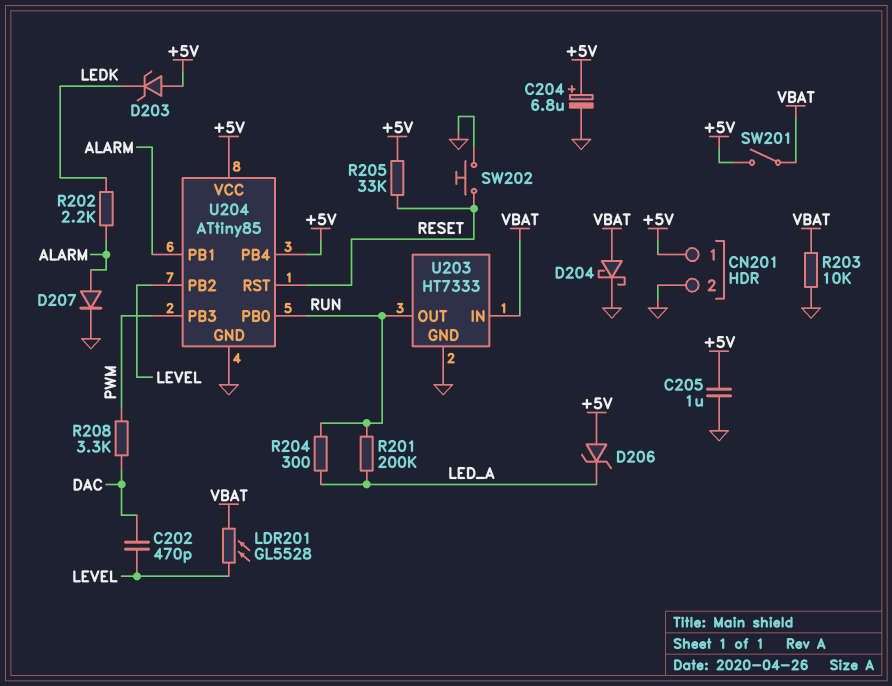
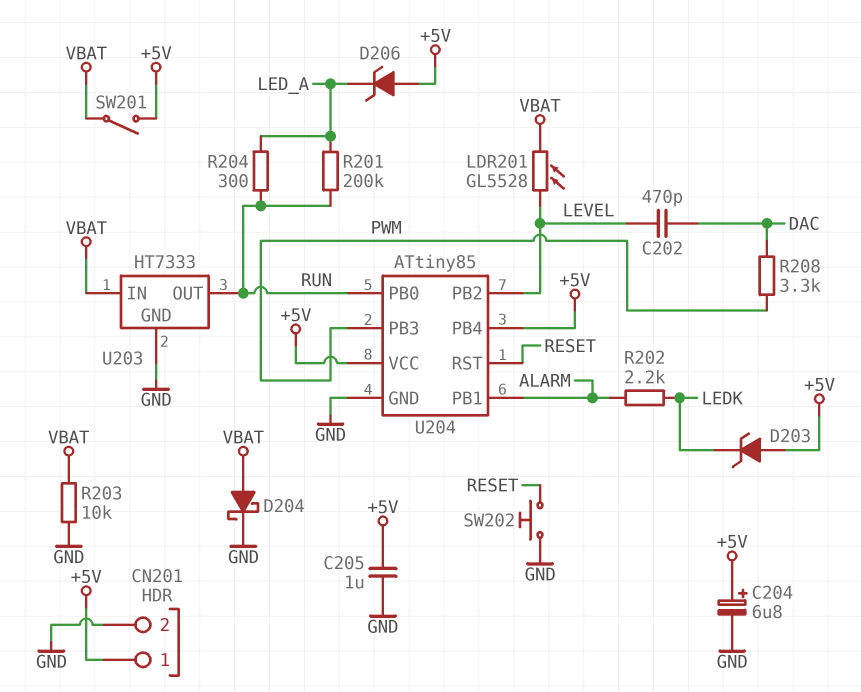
D207: diode (A ALARM, K GND) -> none
R205: 33k (+5V, RESET) -> none

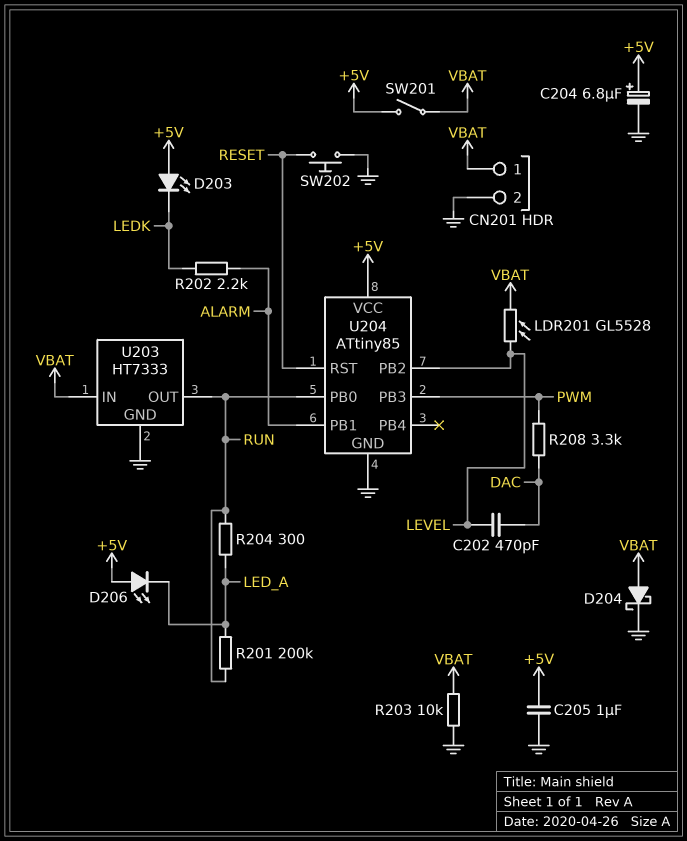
CN201 pin 1: +5V -> VBAT
D203: zener (A +5V, K LEDK) -> LED (A +5V, K LEDK)
D206: zener (A +5V, K LED_A) -> LED (A +5V, K LED_A)
U204 pin PB4: +5V -> none

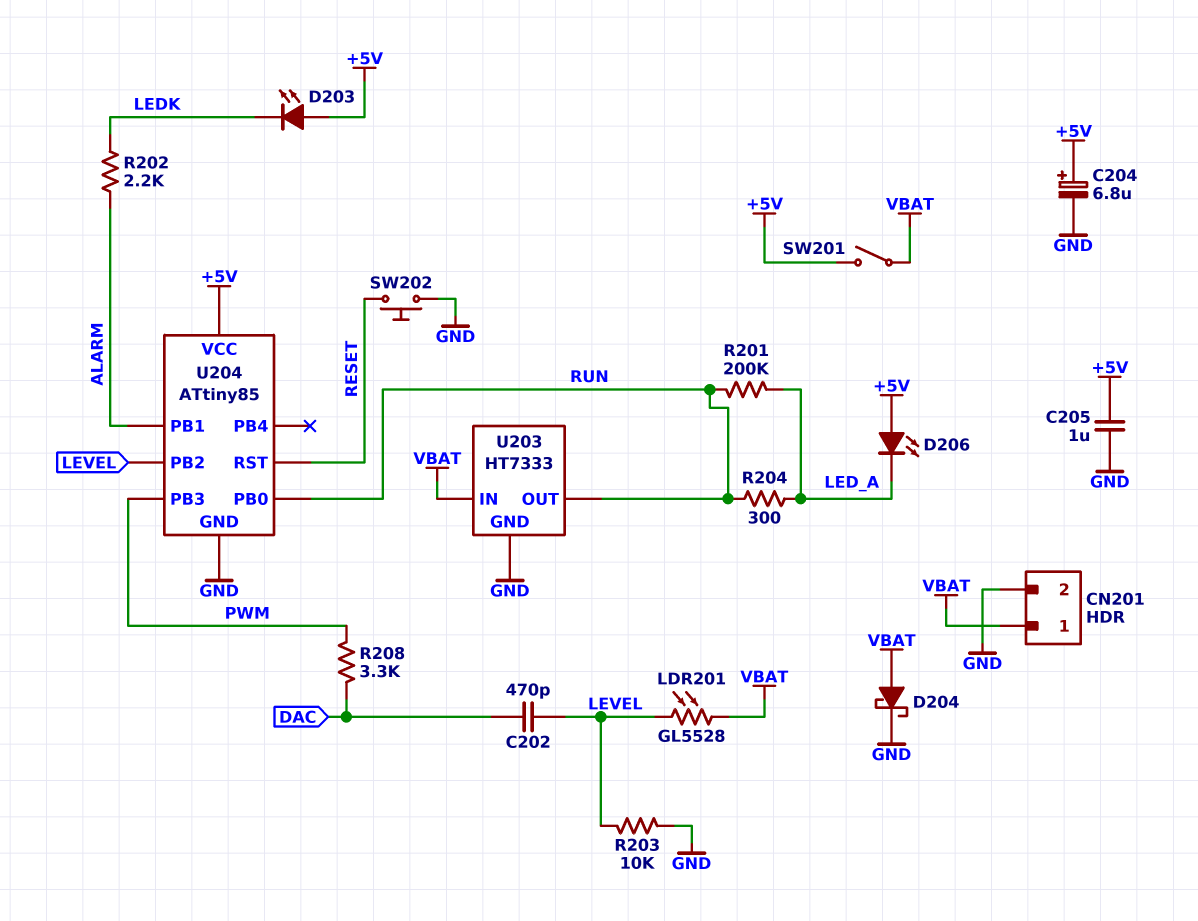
R203: 10k (GND, VBAT) -> 10k (GND, LEVEL)

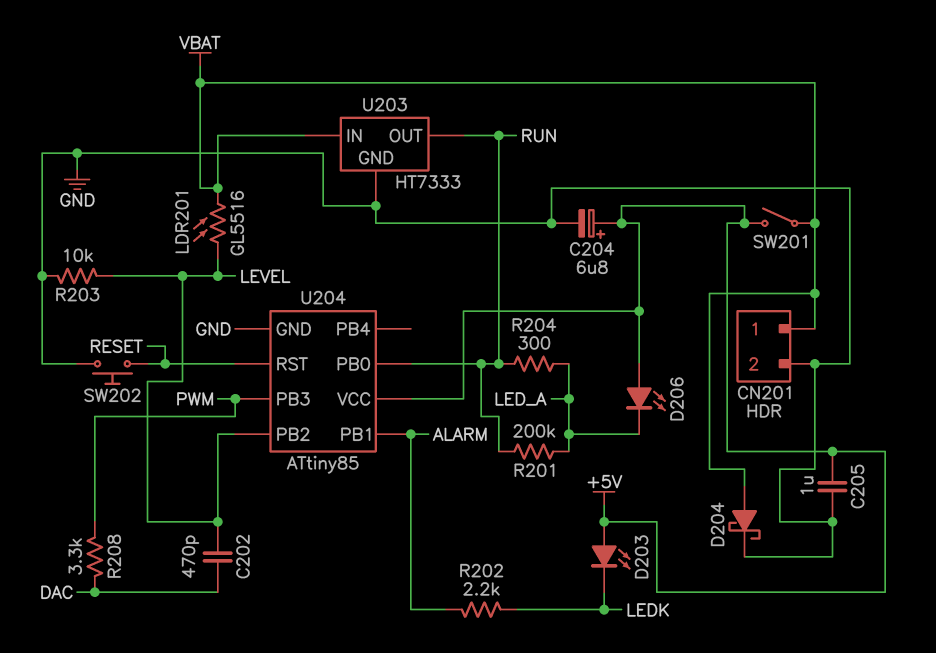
LDR201: GL5528 (LEVEL, VBAT) -> GL5516 (LEVEL, VBAT)

